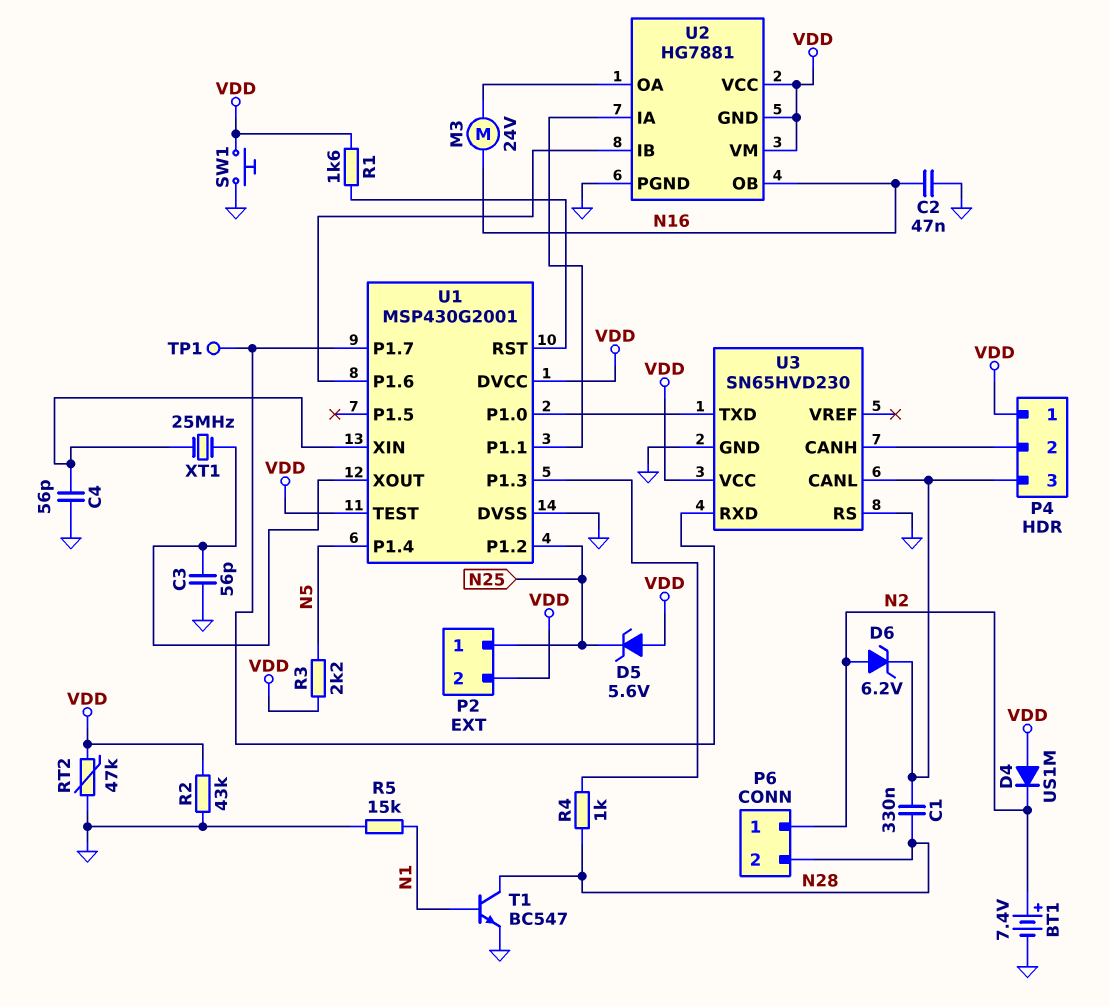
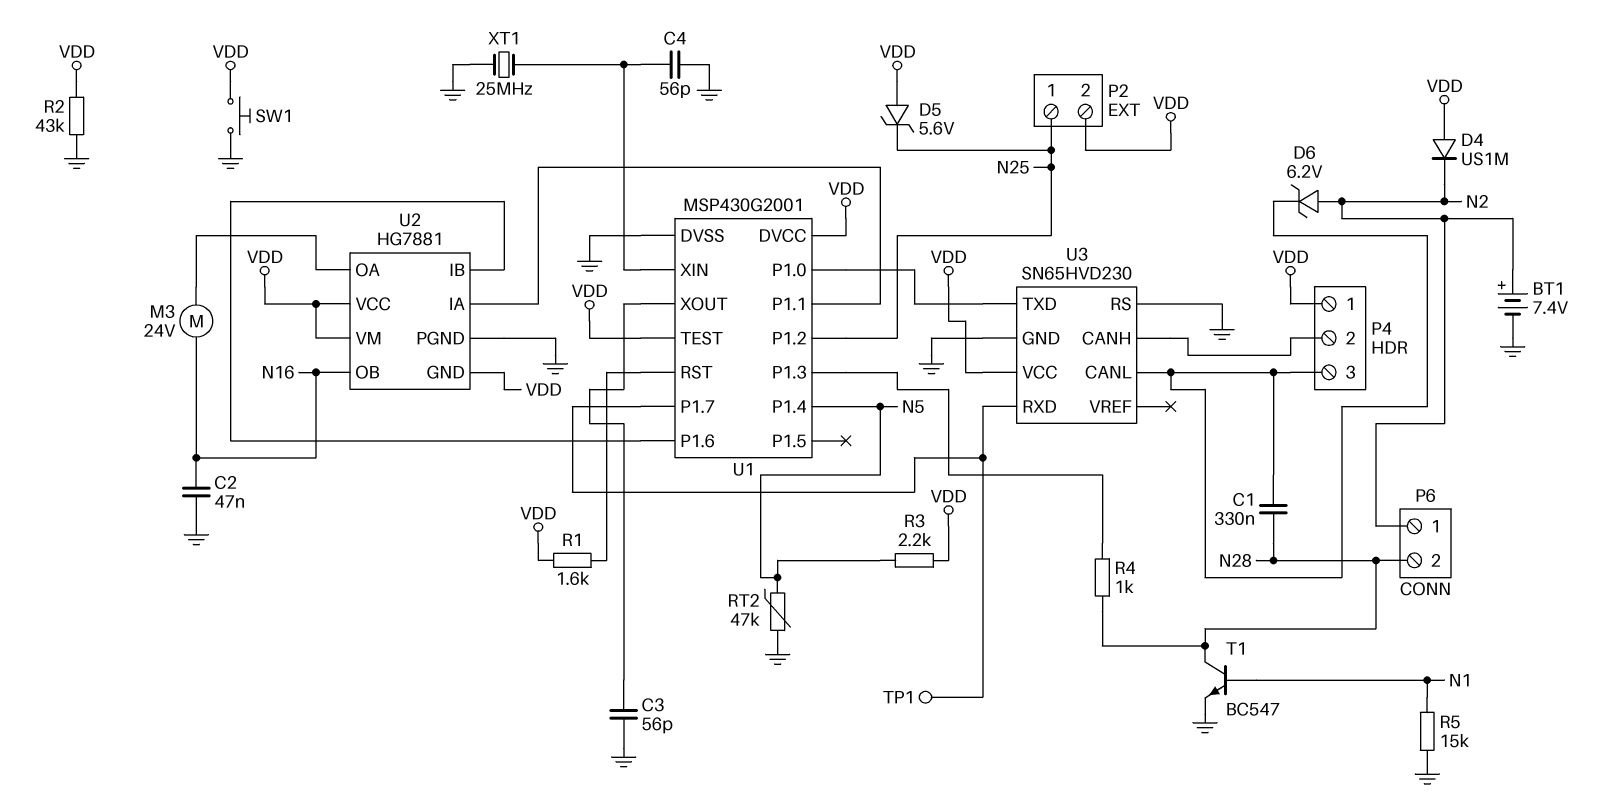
RT2: 47k (GND, VDD) -> 47k (GND, N5)
XT1: 25MHz (U1/XIN, U1/XOUT) -> 25MHz (GND, U1/XIN)

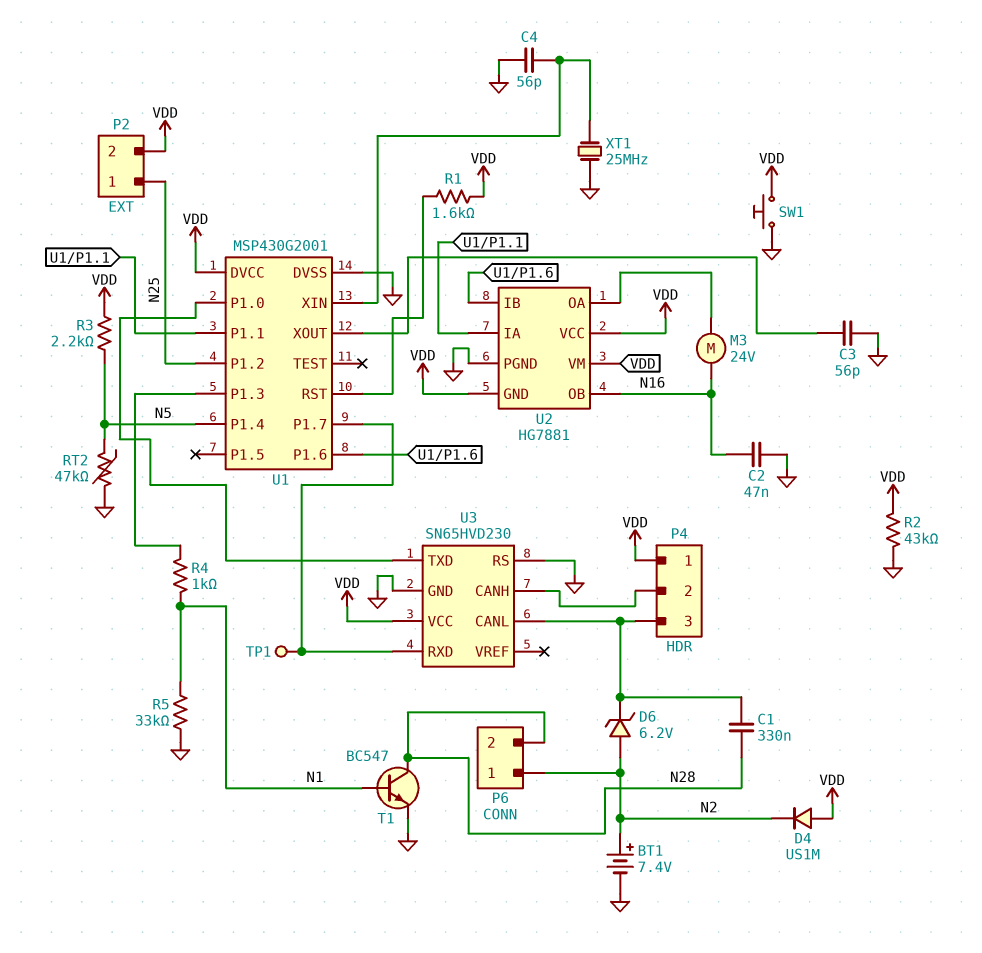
D5: zener 5.6V (A VDD, K N25) -> none
R4: 1k (N28, U1/P1.3) -> 1k (N1, U1/P1.3)
R5: 15k (GND, N1) -> 33k (GND, N1)
U1 pin TEST: VDD -> none

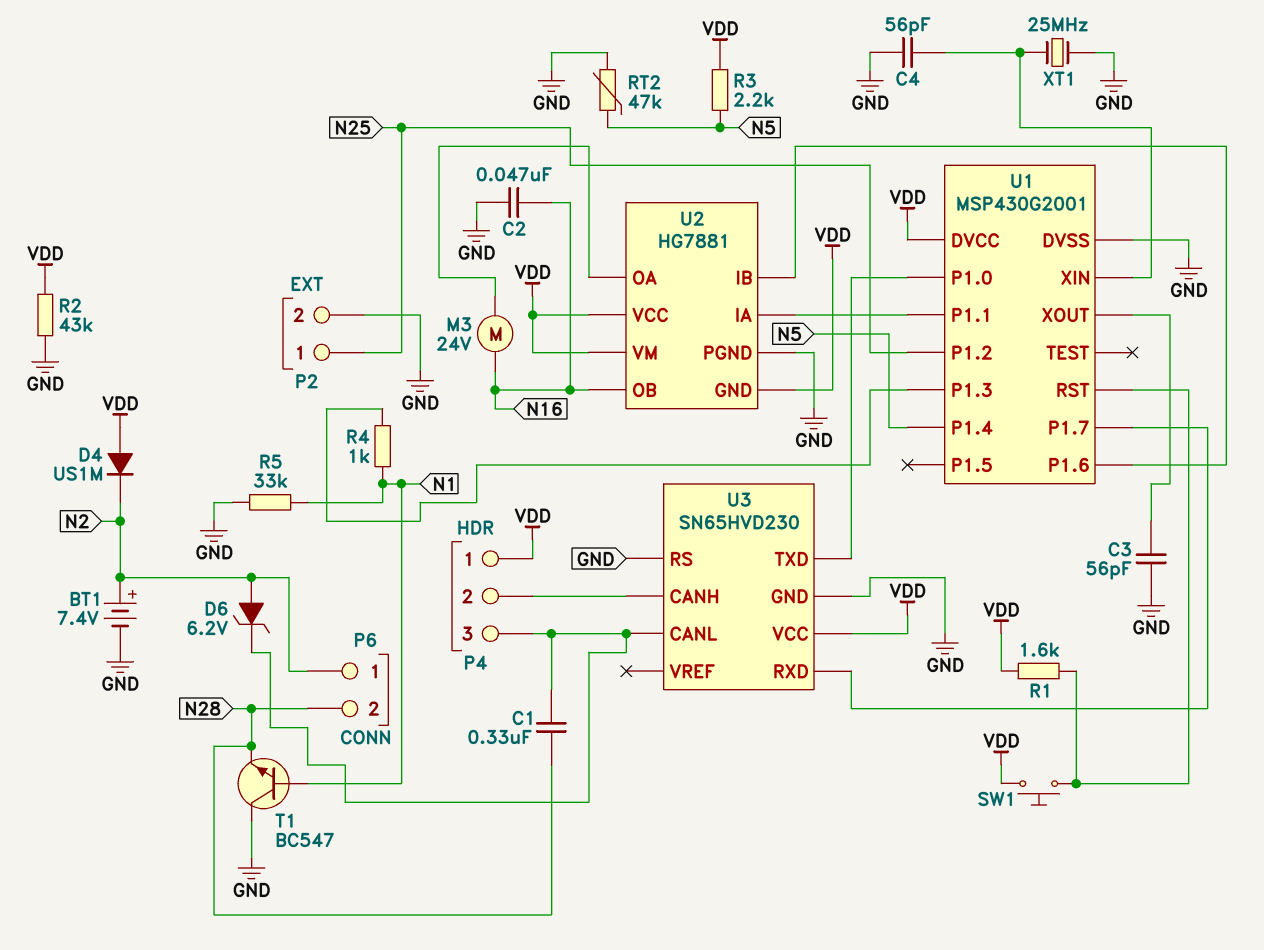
P2 pin 2: VDD -> GND
SW1: button (GND, VDD) -> button (U1/RST, VDD)
T1: NPN BC547 (B N1, C N28, E GND) -> NPN BC547 (B N1, C GND, E N28)
TP1: test point (U1/P1.7) -> none

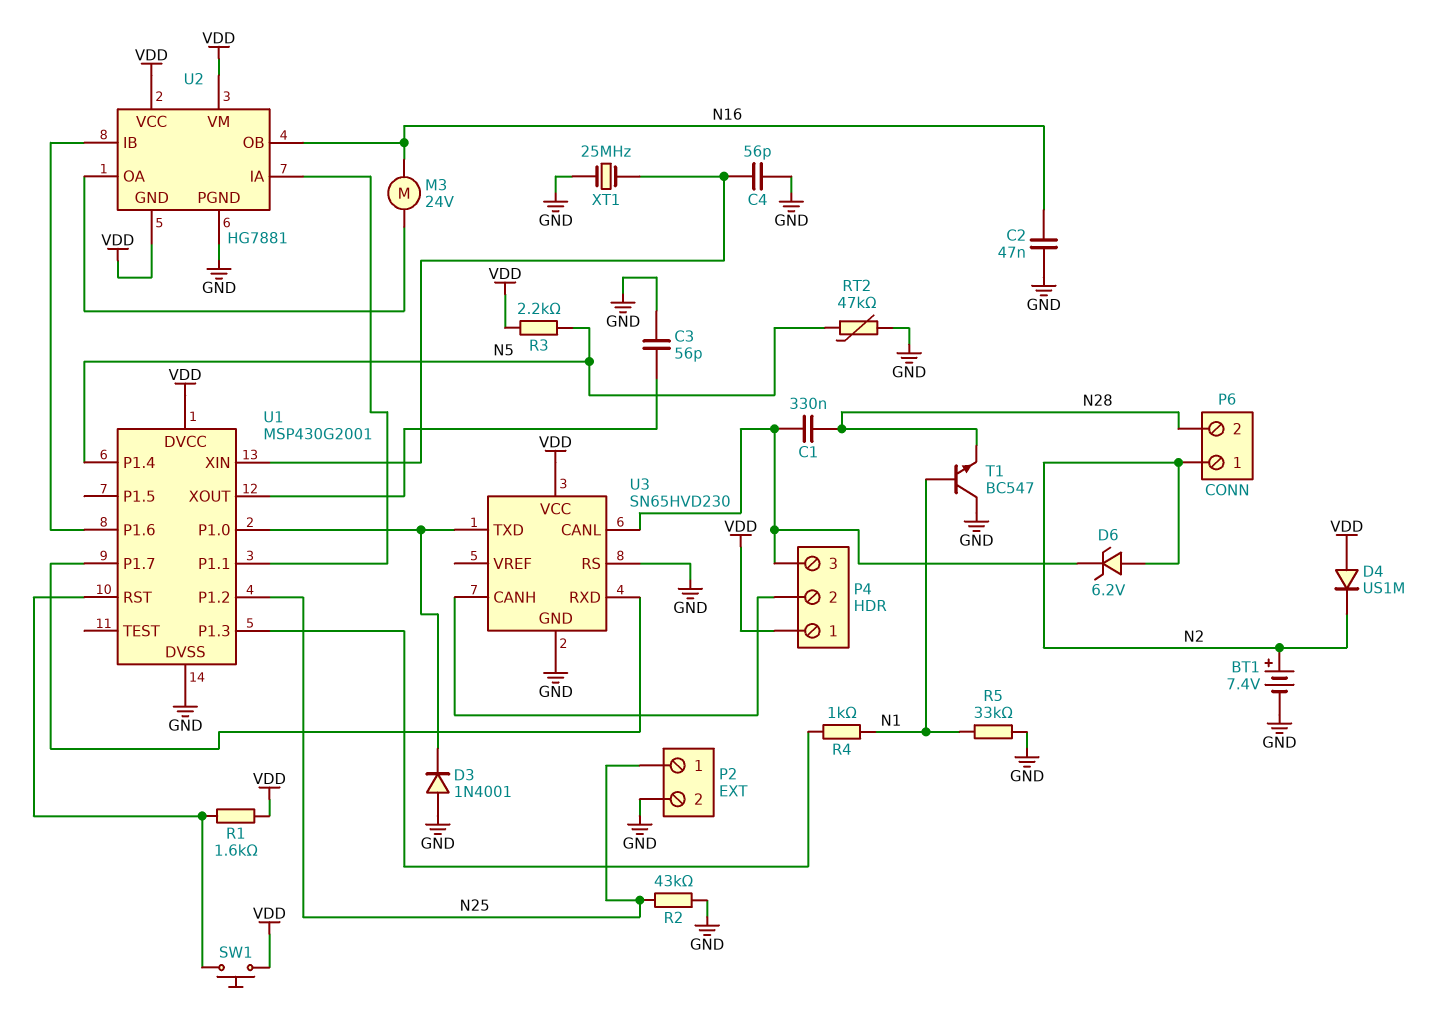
D3: none -> diode 1N4001 (A GND, K U1/P1.0)
R2: 43k (GND, VDD) -> 43k (GND, N25)

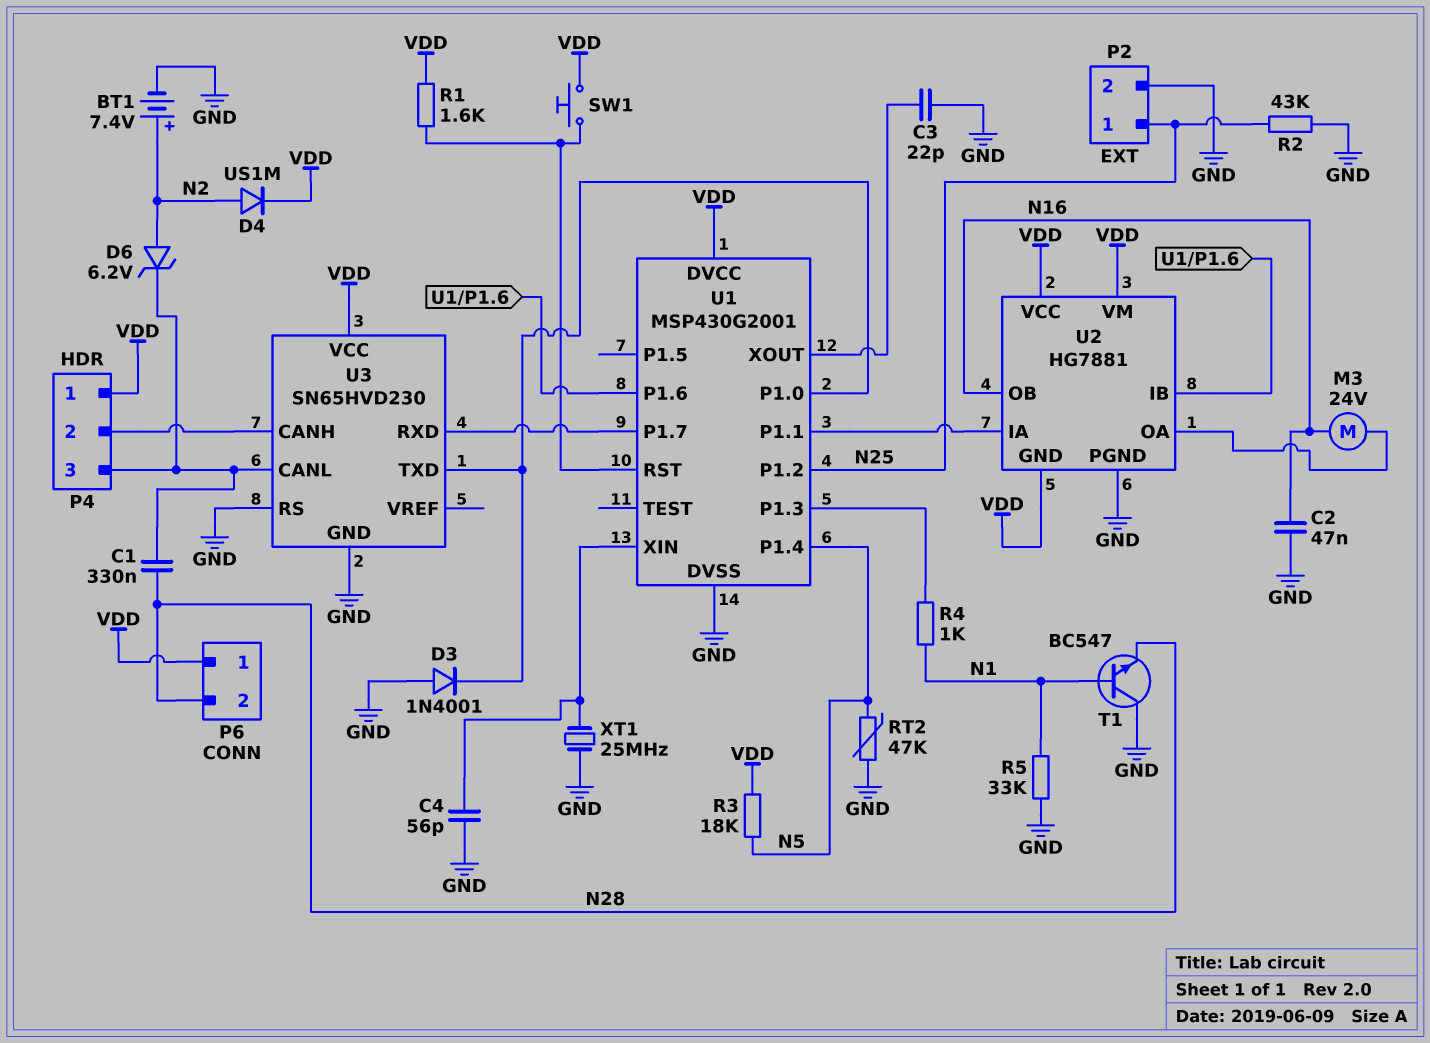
C3: 56pF (GND, U1/XOUT) -> 22pF (GND, U1/XOUT)
D4: diode US1M (A VDD, K N2) -> diode US1M (A N2, K VDD)
P6 pin 1: N2 -> VDD
R3: 2.2k (N5, VDD) -> 18k (N5, VDD)

